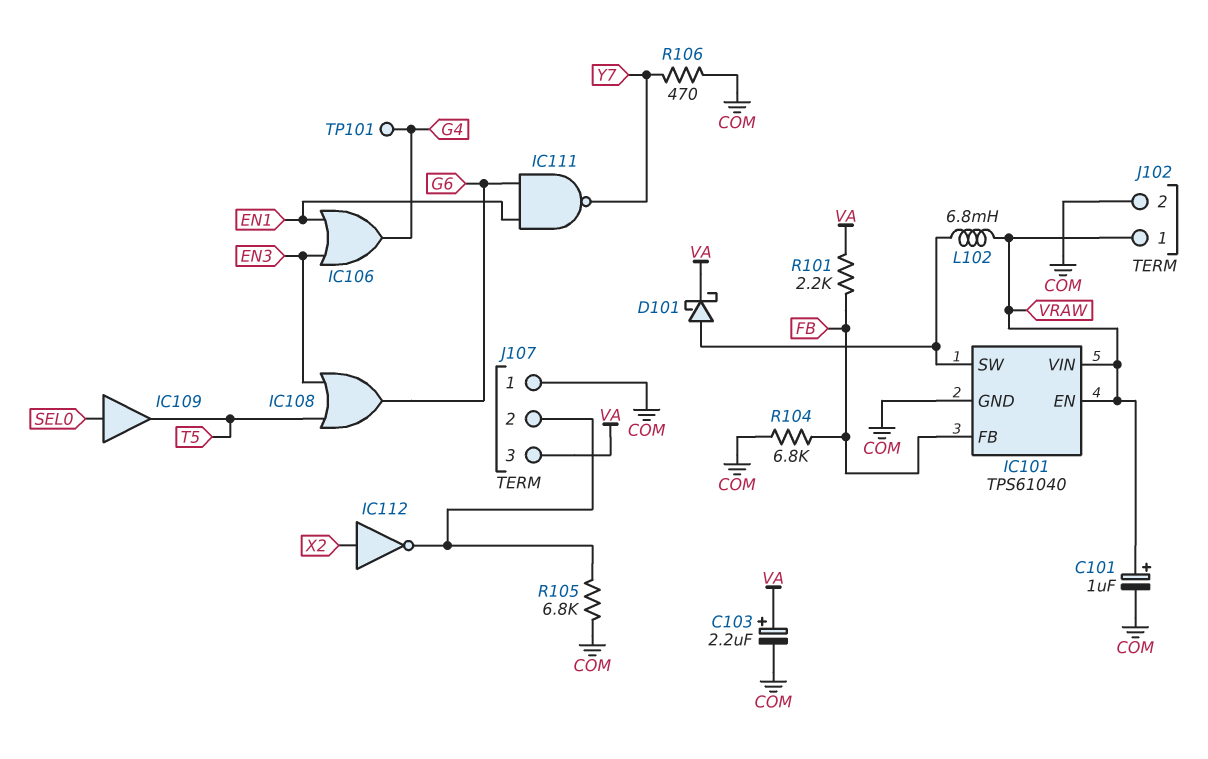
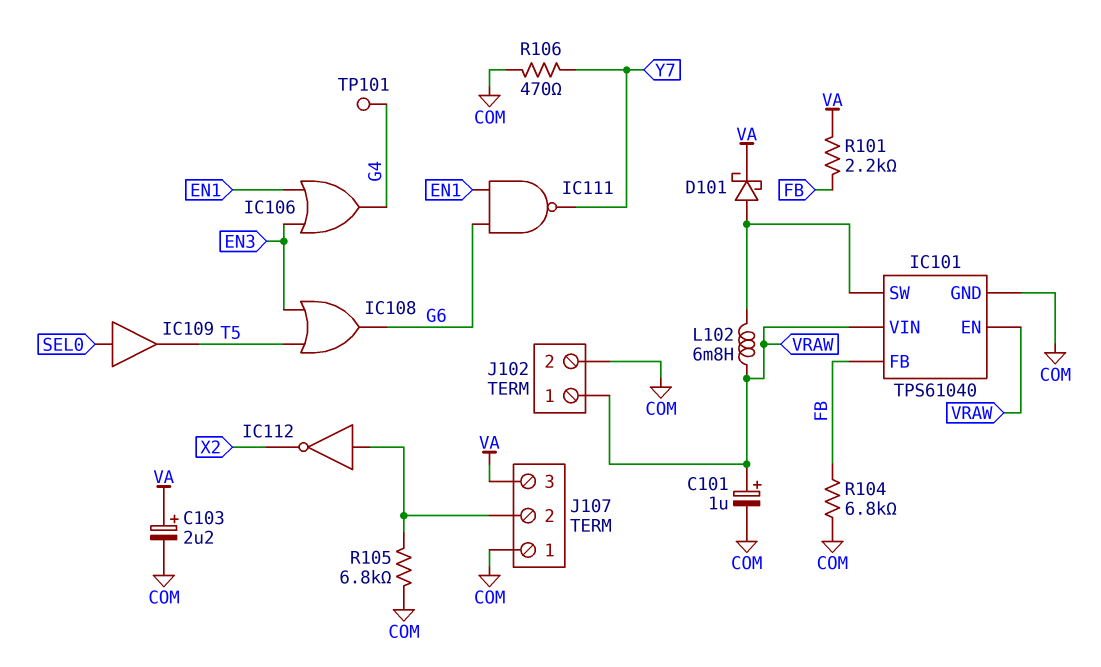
IC112: NOT (in X2, out J107/2) -> NOT (in J107/2, out X2)

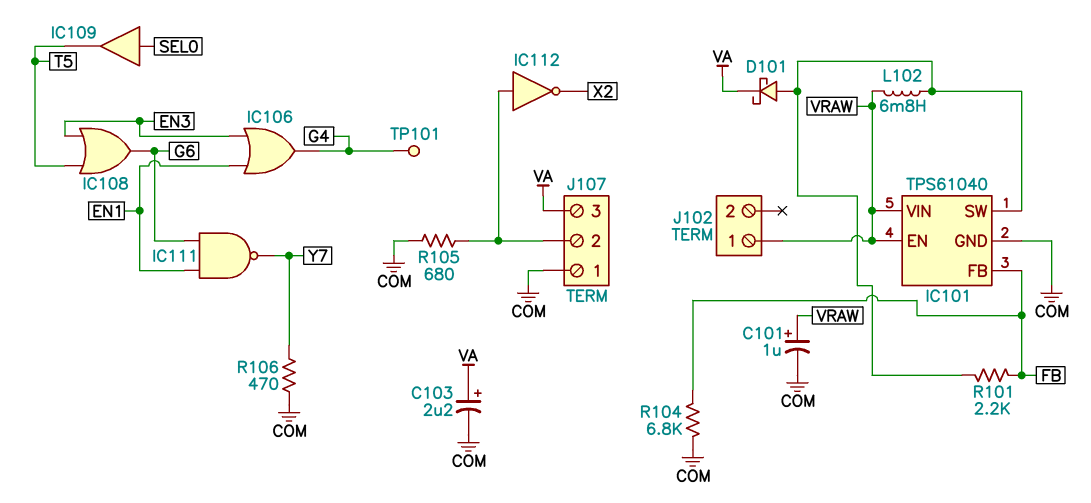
J102 pin 2: COM -> none
R101: 2.2k (FB, VA) -> 2.2k (FB, IC101/SW)
R105: 6.8k (COM, J107/2) -> 680 (COM, J107/2)

